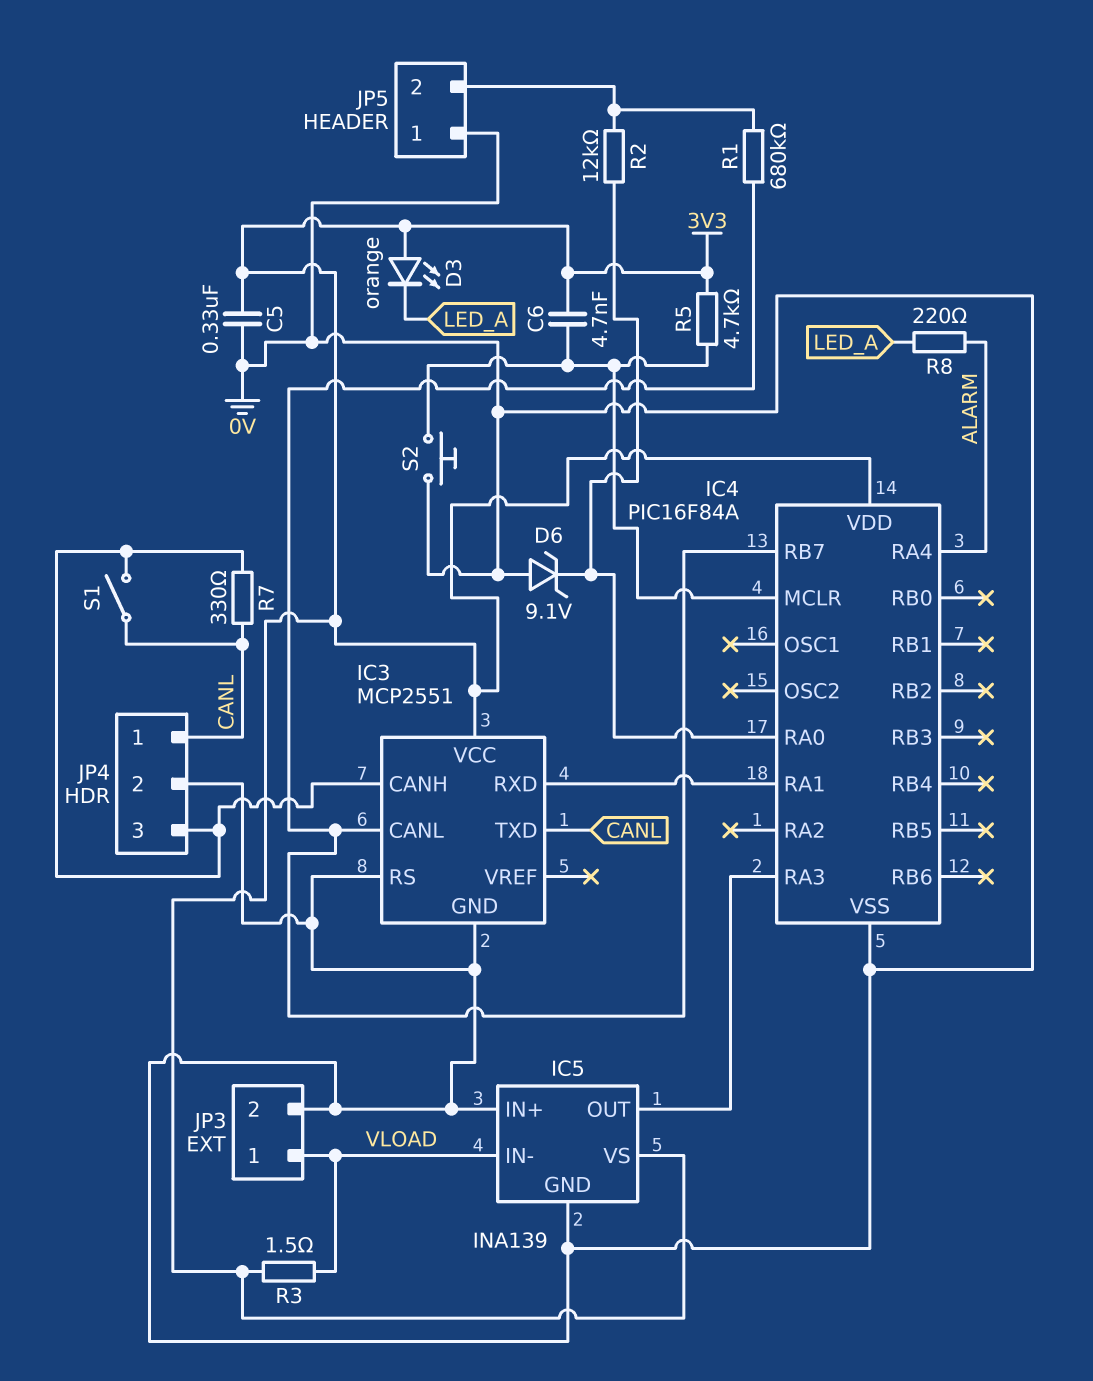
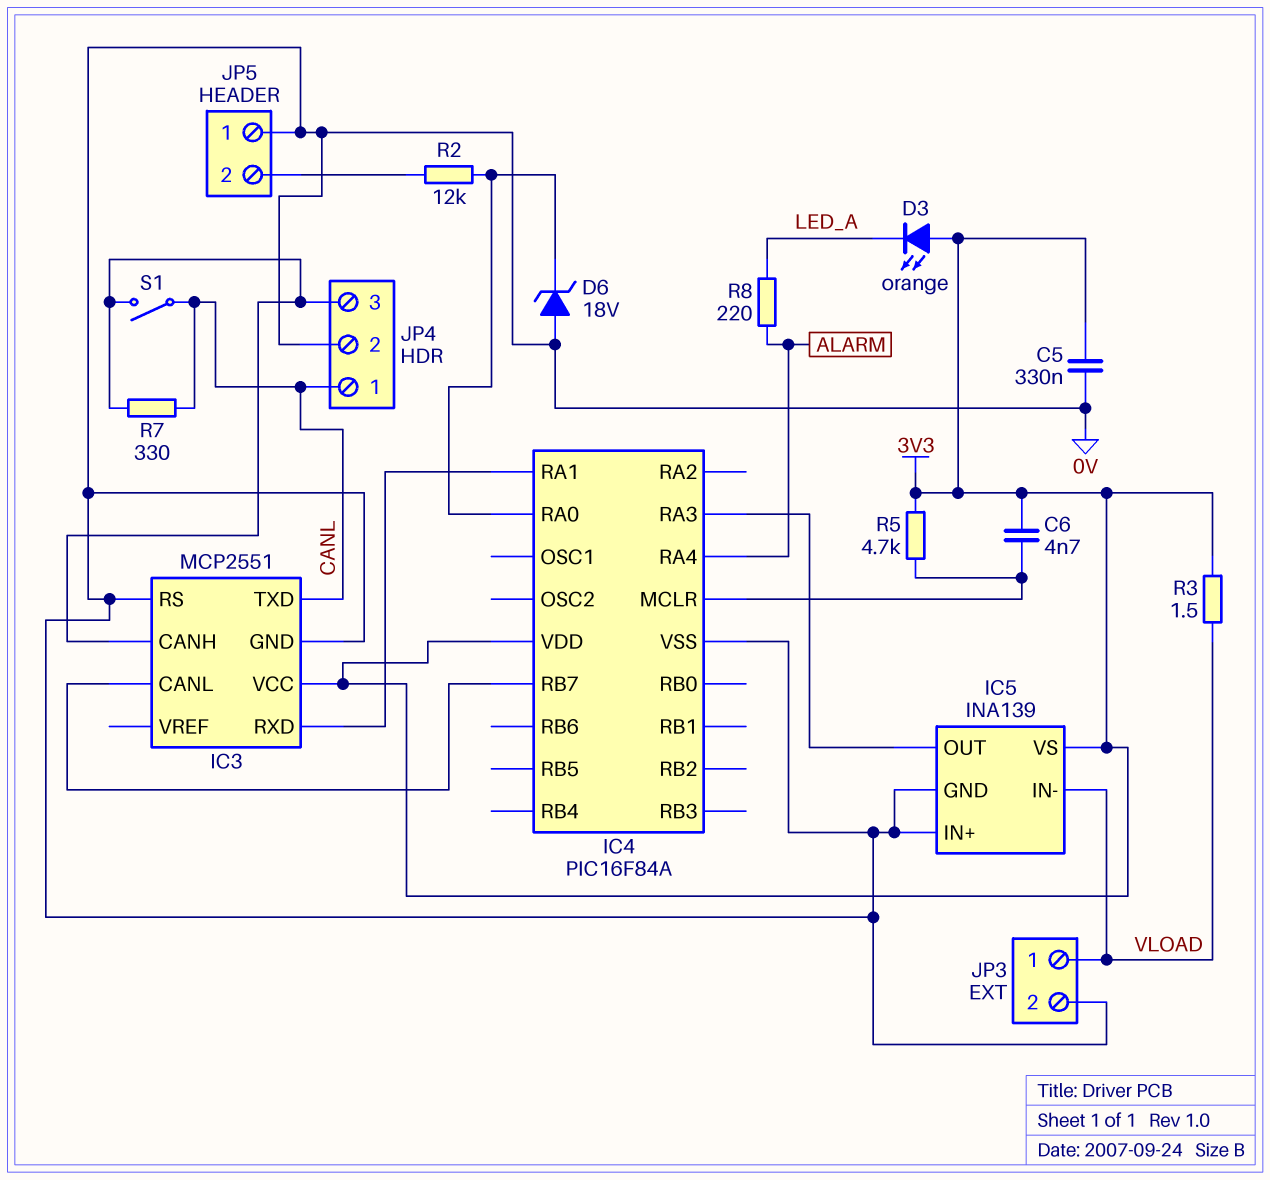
D6: zener 9.1V (A 0V, K IC4/RA0) -> zener 18V (A 0V, K IC4/RA0)
R1: 680k (IC3/CANL, JP5/2) -> none
S2: button (0V, IC4/MCLR) -> none

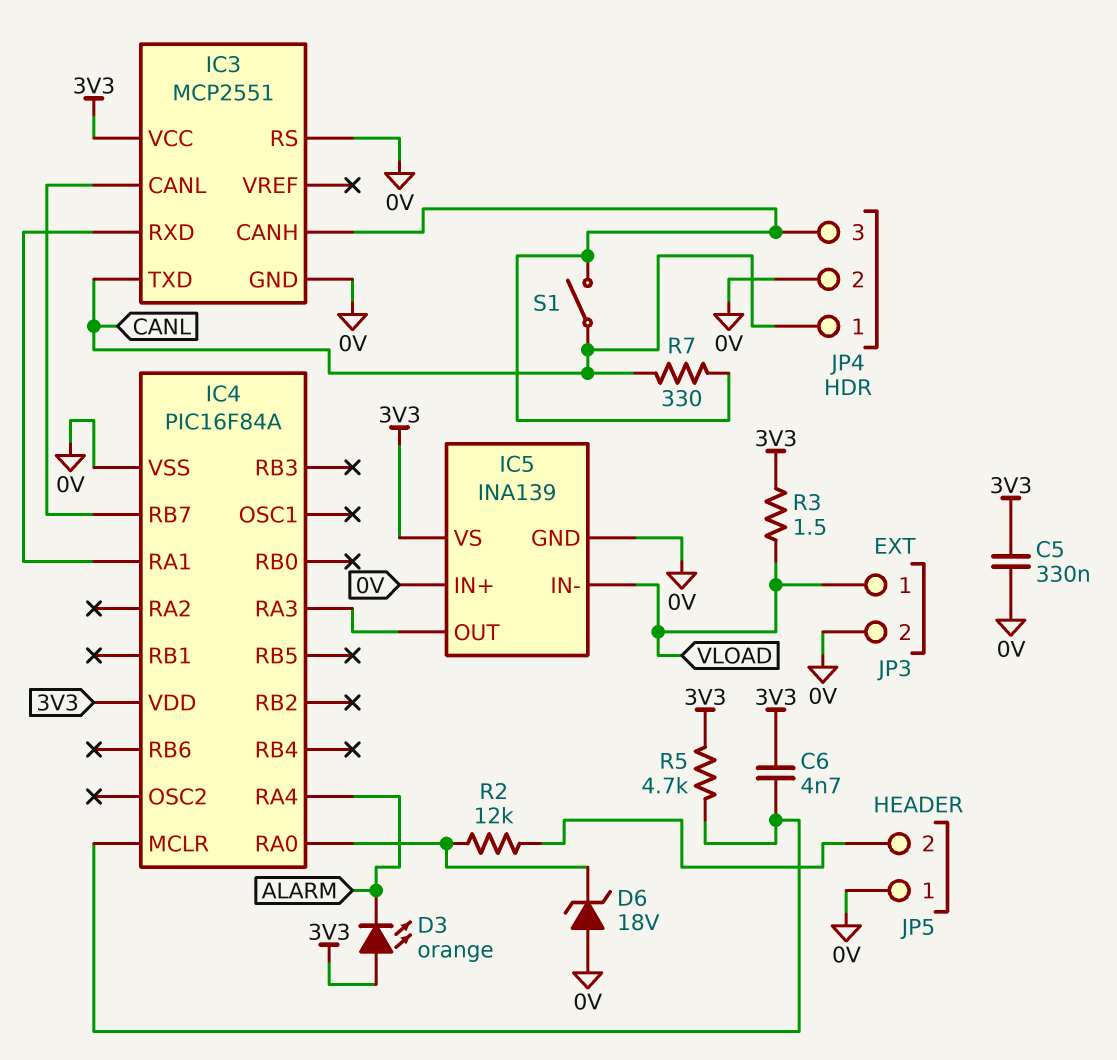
D3: LED orange (A 3V3, K LED_A) -> LED orange (A 3V3, K ALARM)
R8: 220 (ALARM, LED_A) -> none

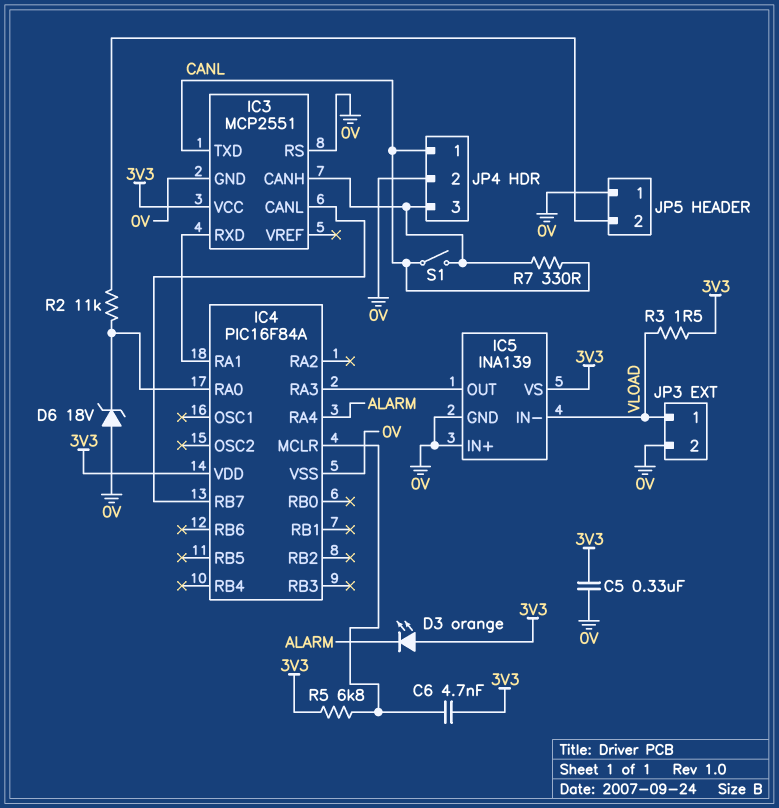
R2: 12k (IC4/RA0, JP5/2) -> 11k (IC4/RA0, JP5/2)
R5: 4.7k (3V3, IC4/MCLR) -> 6.8k (3V3, IC4/MCLR)

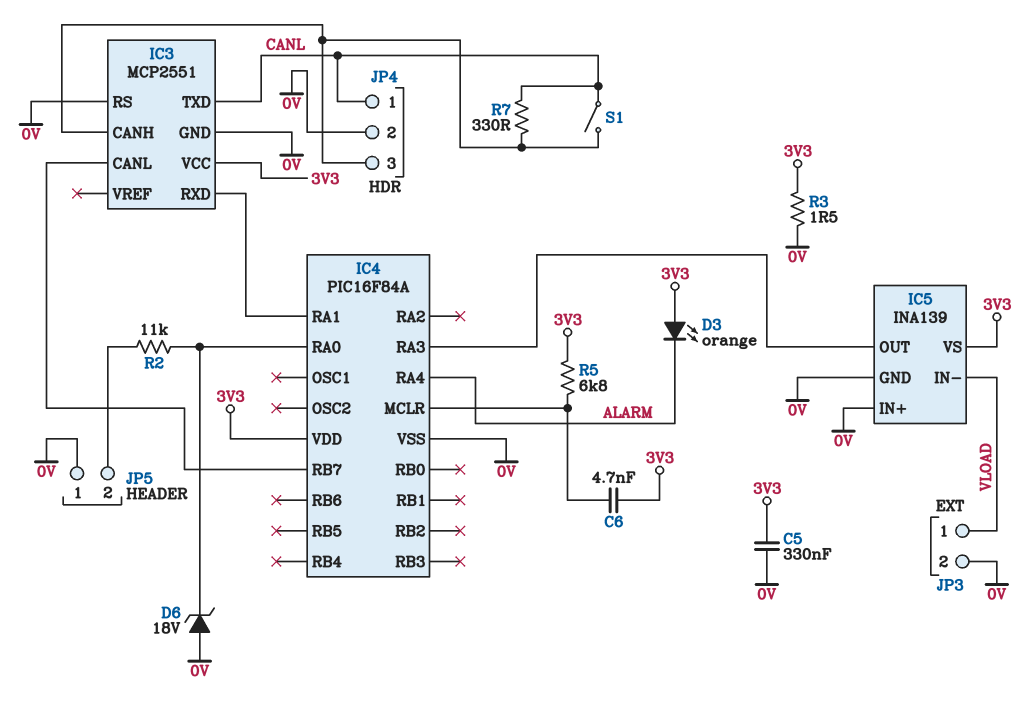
R3: 1.5 (3V3, VLOAD) -> 1.5 (0V, 3V3)

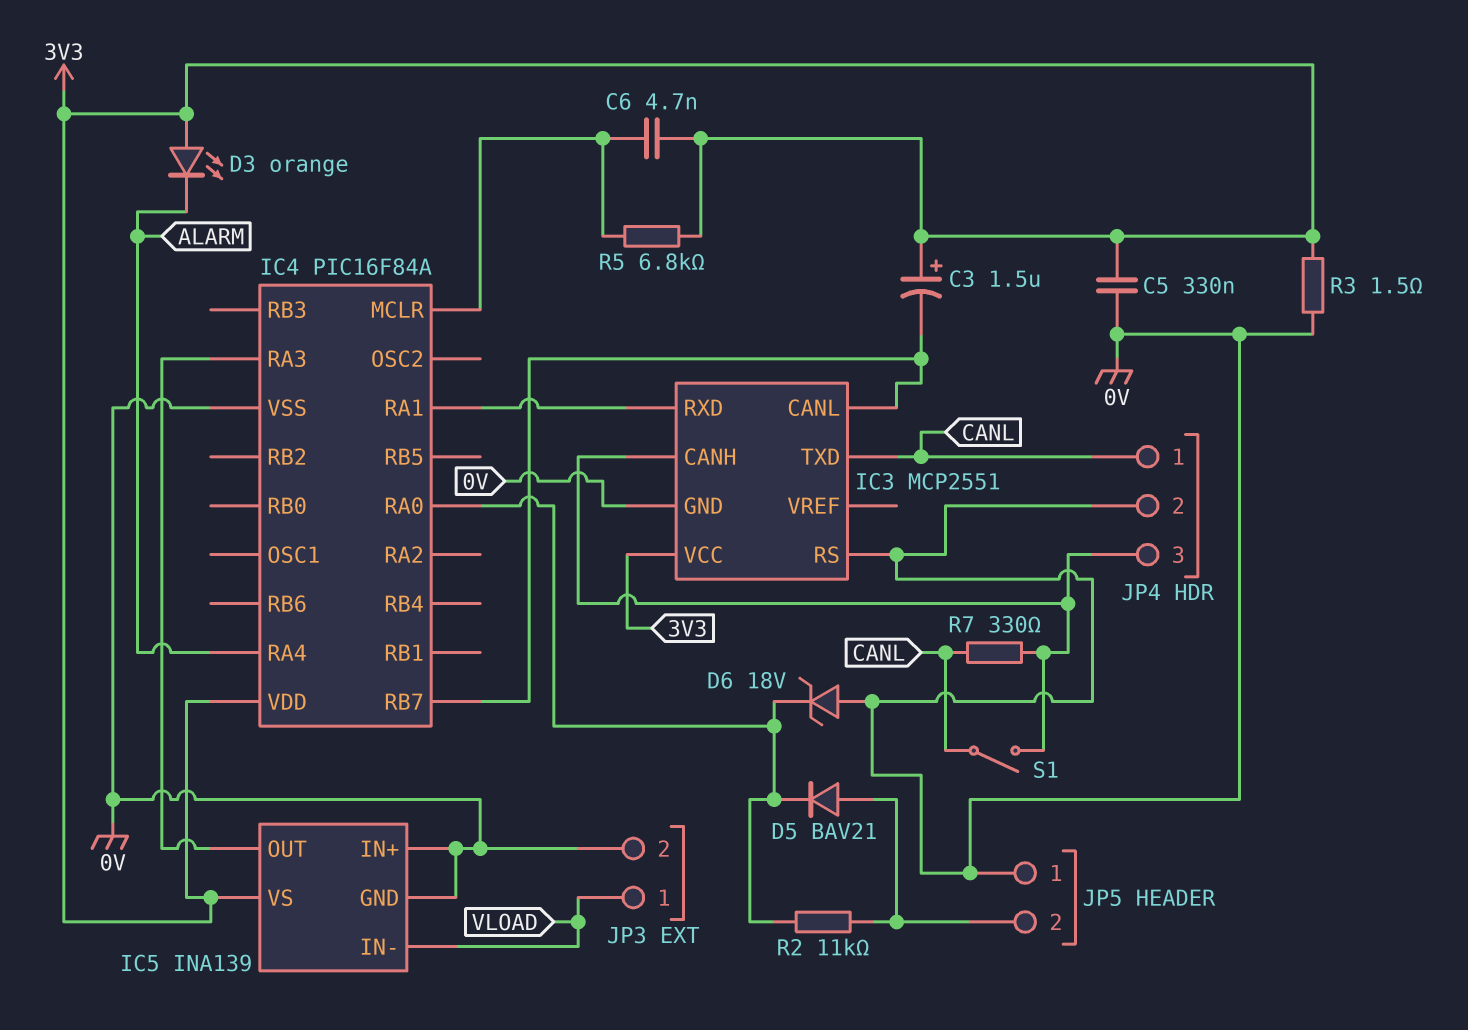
C3: none -> 1.5uF (plus 3V3, minus IC3/CANL)
D5: none -> diode BAV21 (A JP5/2, K IC4/RA0)

